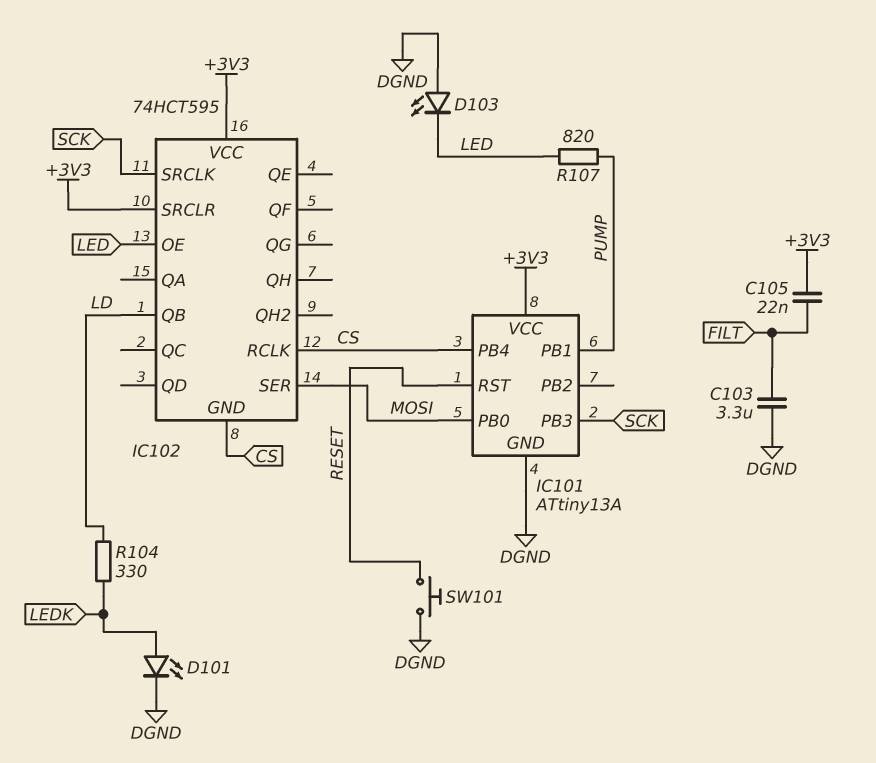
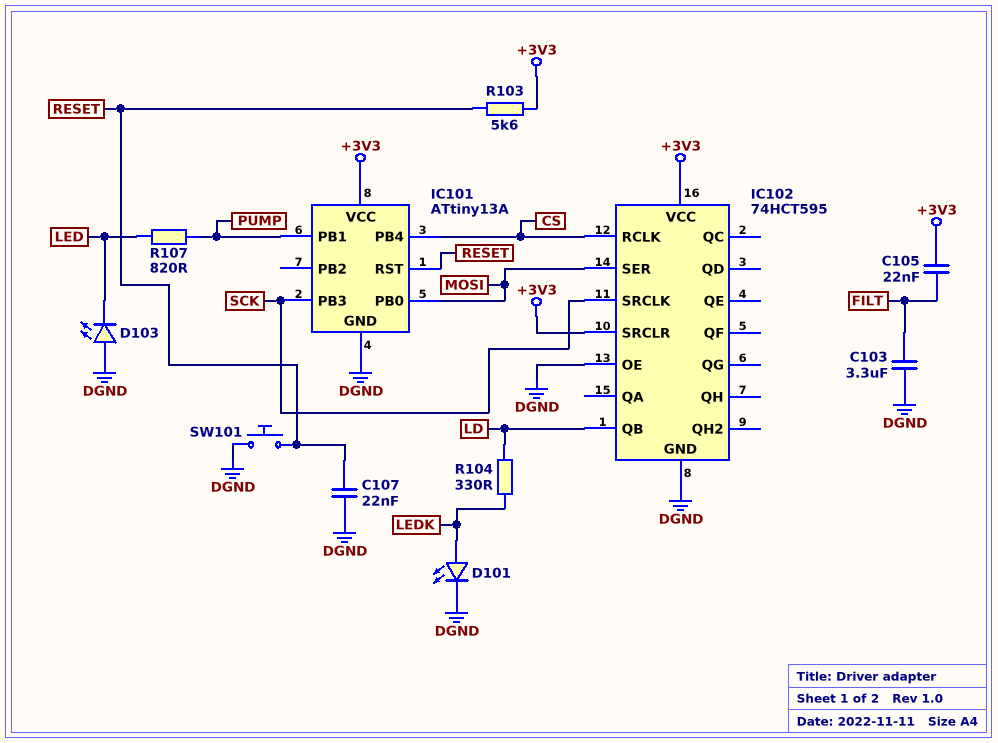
C107: none -> 22nF (DGND, RESET)
IC102 pin GND: CS -> DGND
IC102 pin OE: LED -> DGND
R103: none -> 5.6k (+3V3, RESET)

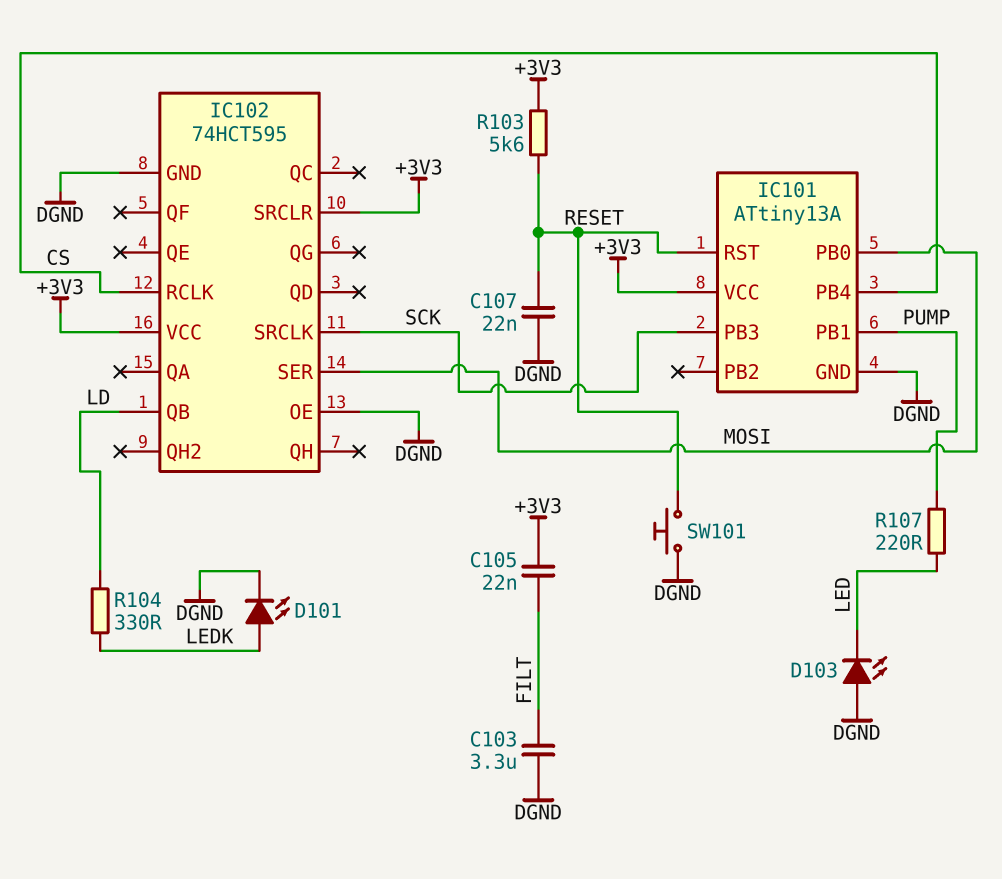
R107: 820 (LED, PUMP) -> 220 (LED, PUMP)

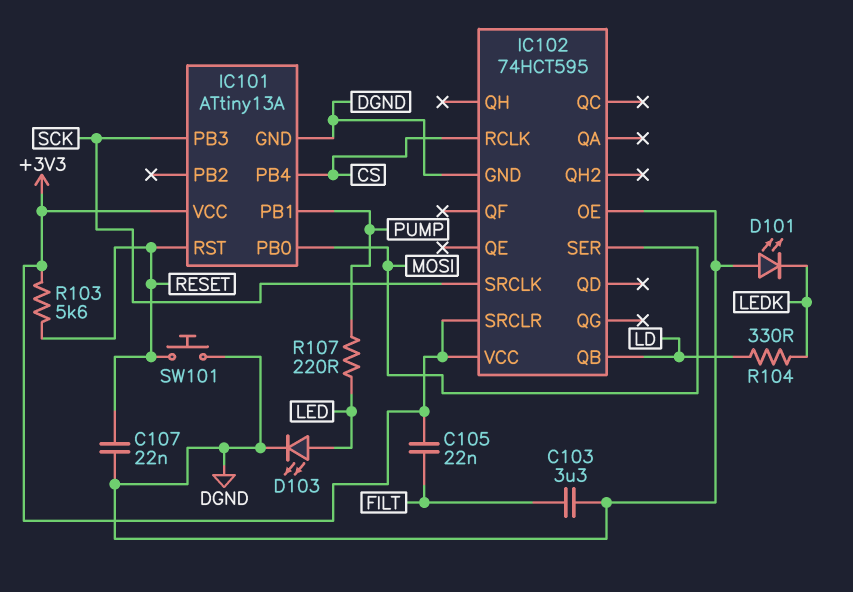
D101: LED (A LEDK, K DGND) -> LED (A DGND, K LEDK)
D103: LED (A DGND, K LED) -> LED (A LED, K DGND)

